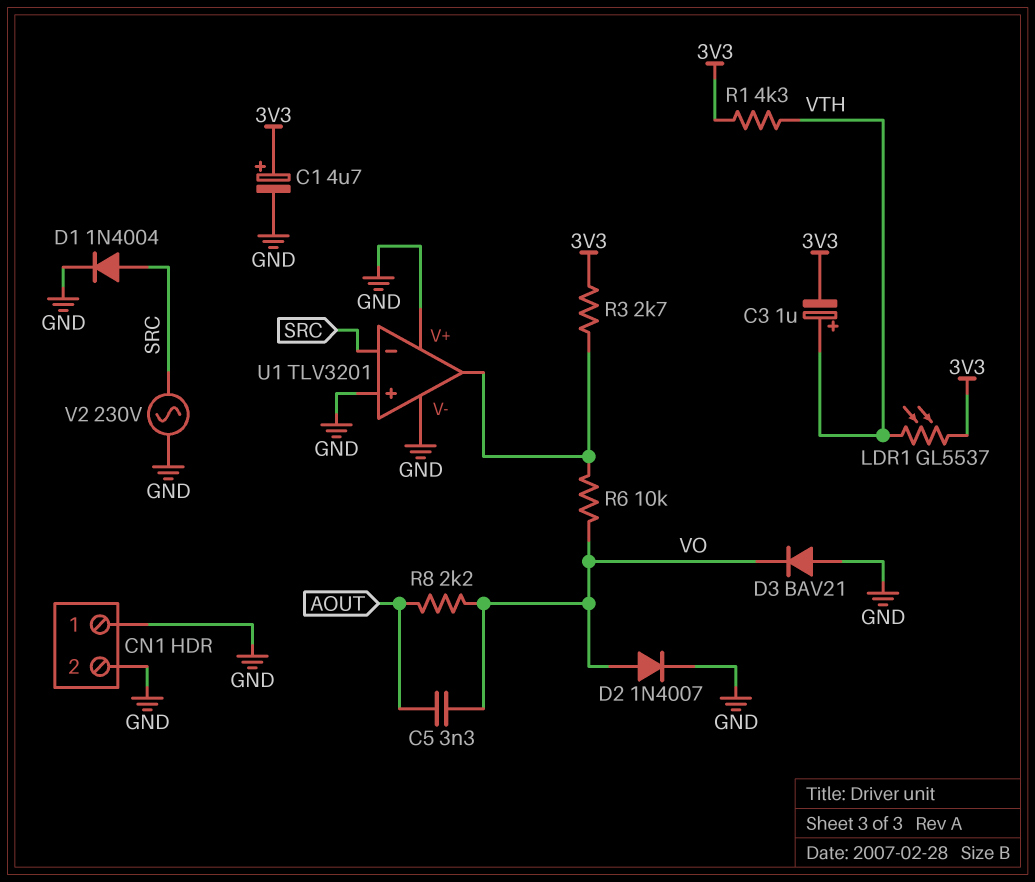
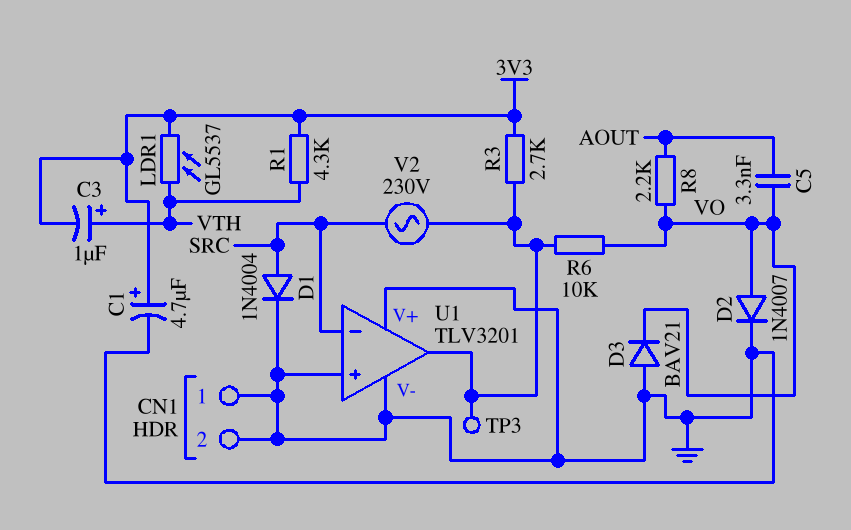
TP3: none -> test point (U1/out)
V2: AC 230V (GND, SRC) -> AC 230V (SRC, U1/out)

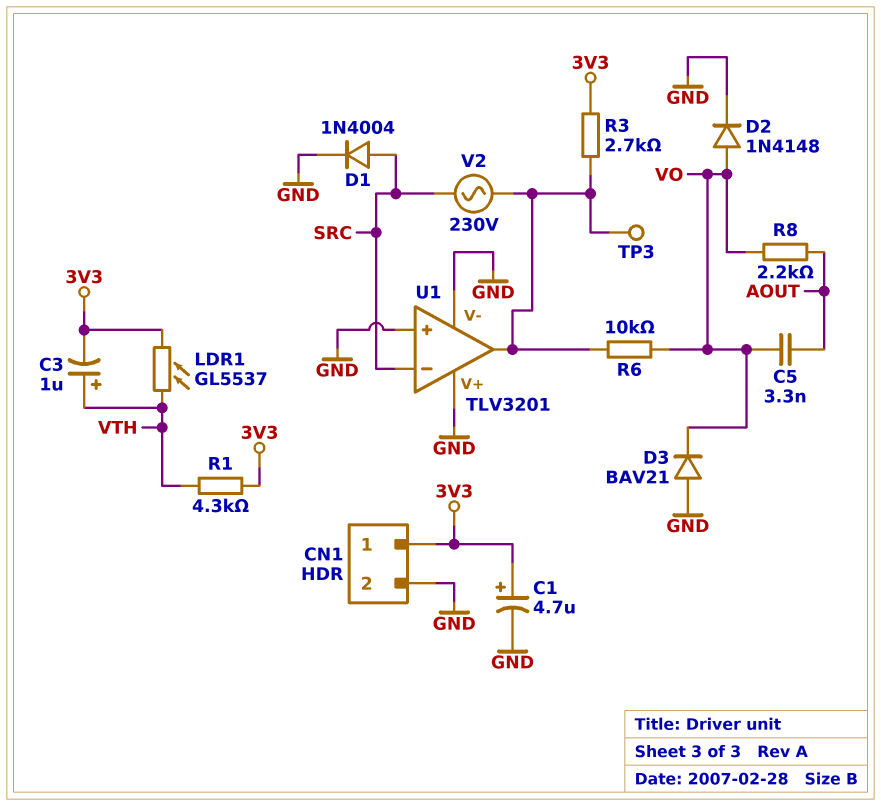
CN1 pin 1: GND -> 3V3
D2: diode 1N4007 (A VO, K GND) -> diode 1N4148 (A VO, K GND)

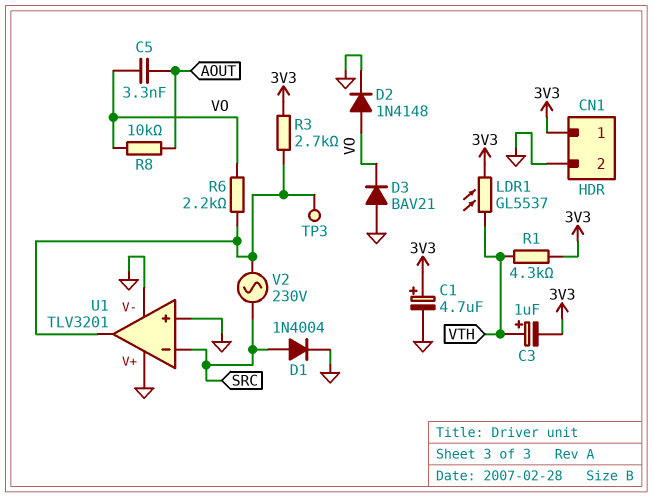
R6: 10k (U1/out, VO) -> 2.2k (U1/out, VO)
R8: 2.2k (AOUT, VO) -> 10k (AOUT, VO)

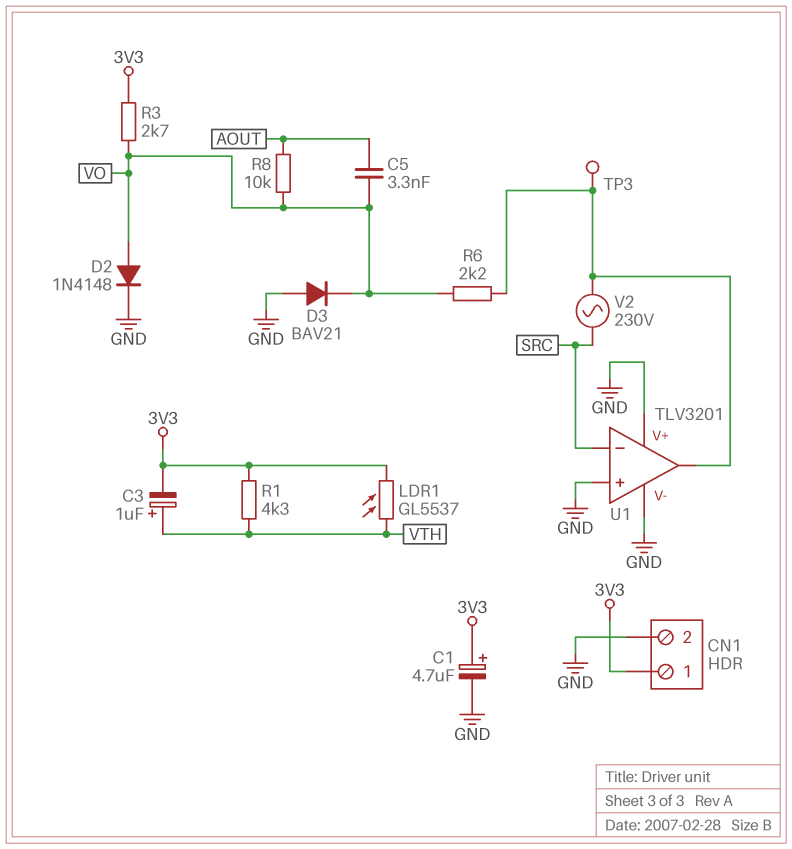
D1: diode 1N4004 (A SRC, K GND) -> none
R3: 2.7k (3V3, U1/out) -> 2.7k (3V3, VO)

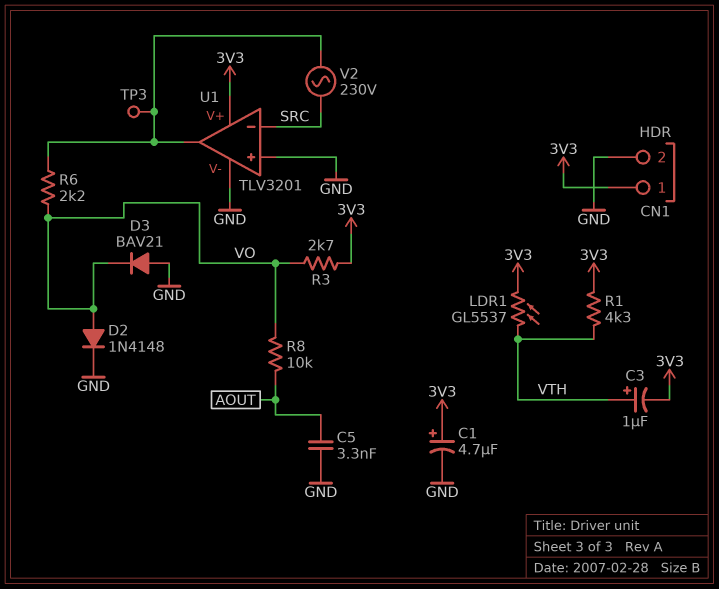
C5: 3.3nF (AOUT, VO) -> 3.3nF (AOUT, GND)
U1 pin V+: GND -> 3V3

